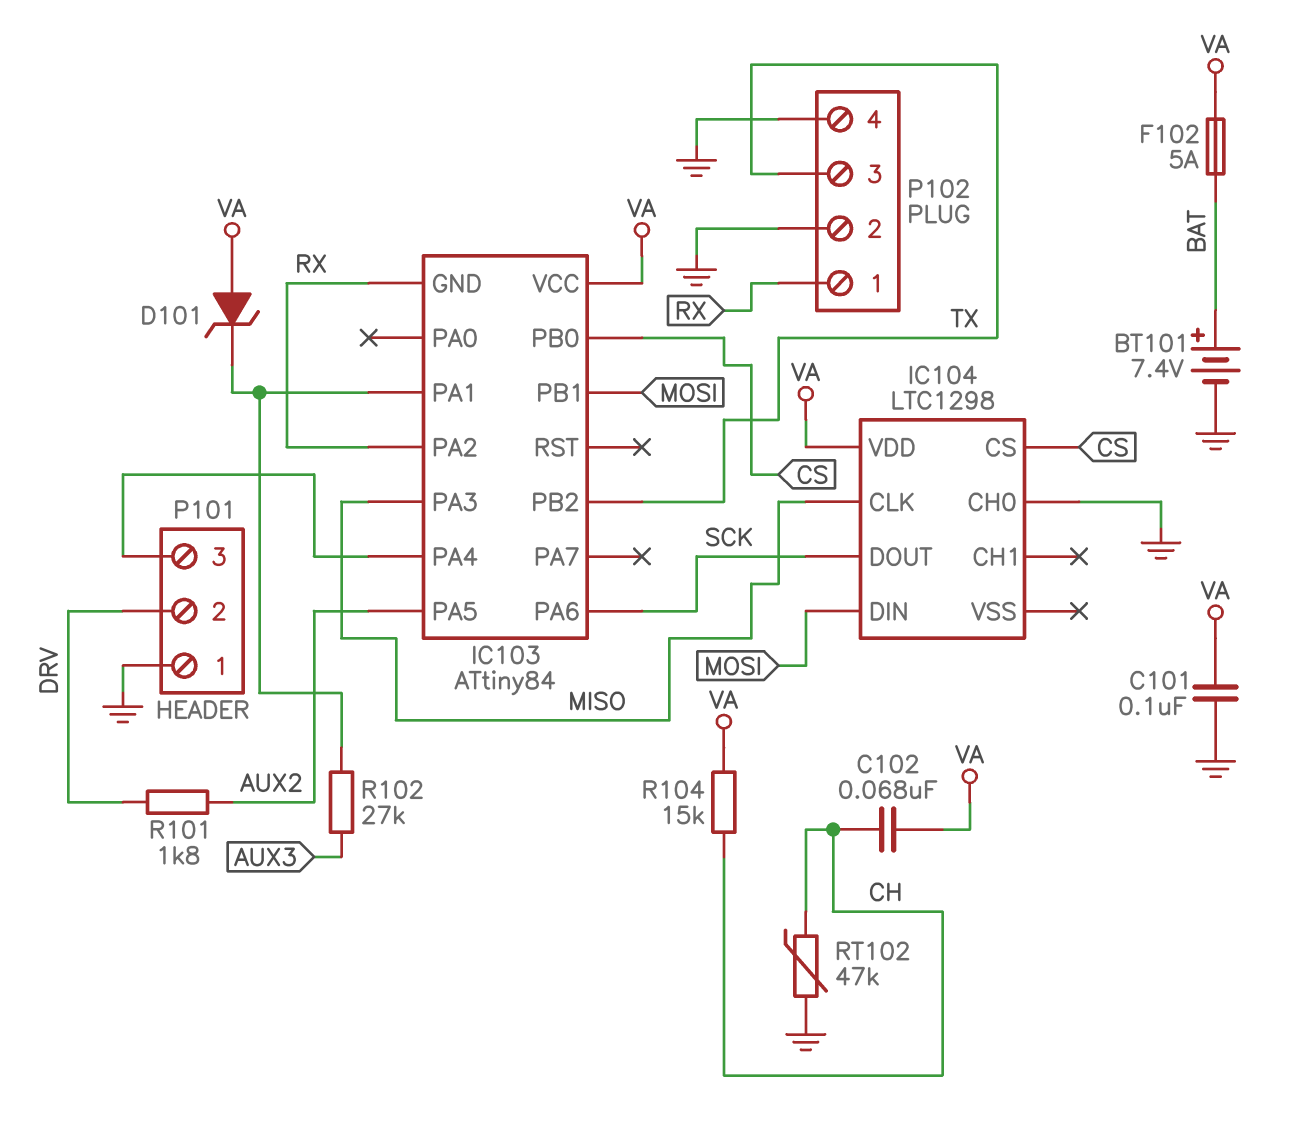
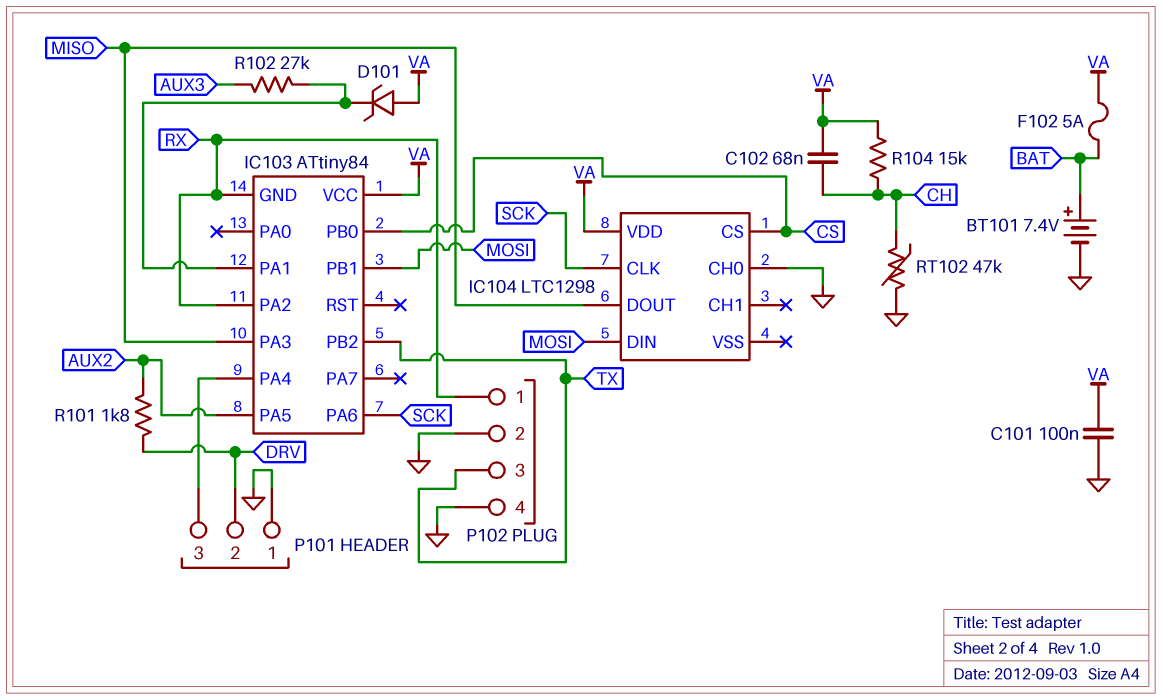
IC104 pin CLK: MISO -> SCK
IC104 pin DOUT: SCK -> MISO

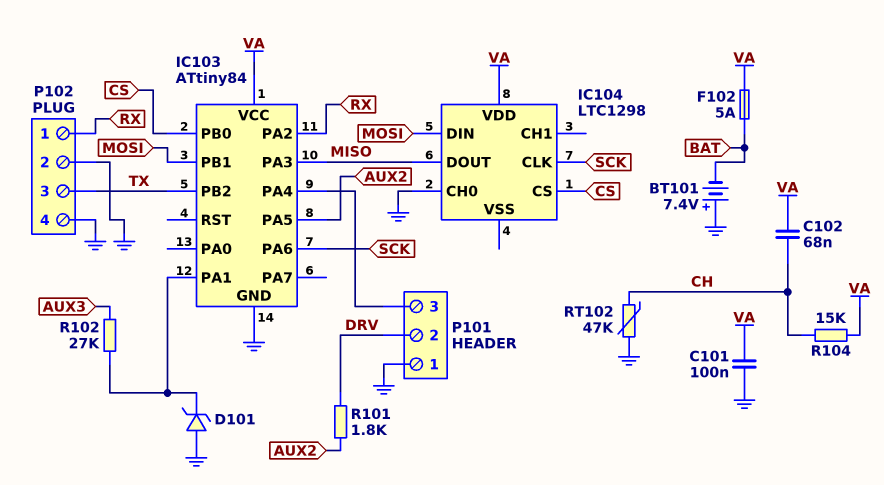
BT101: 7.4V (plus BAT, minus GND) -> 7.4V (plus GND, minus BAT)
D101: zener (A VA, K IC103/PA1) -> zener (A GND, K IC103/PA1)
IC103 pin GND: RX -> GND

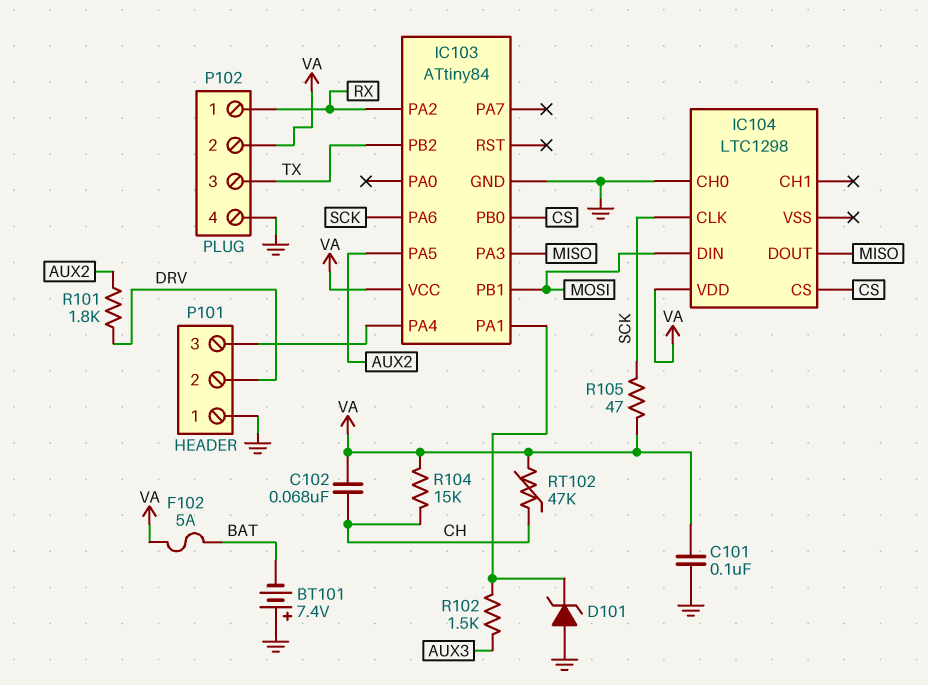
P102 pin 2: GND -> VA
R102: 27k (AUX3, IC103/PA1) -> 1.5k (AUX3, IC103/PA1)
R105: none -> 47 (SCK, VA)
RT102: 47k (CH, GND) -> 47k (CH, VA)

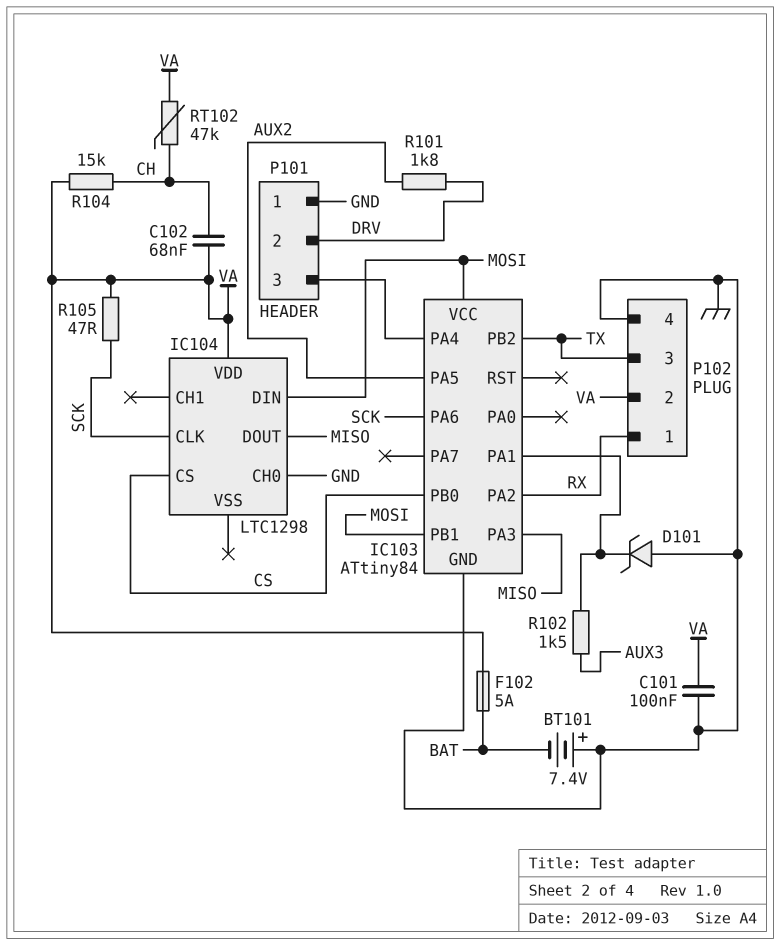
IC103 pin VCC: VA -> MOSI

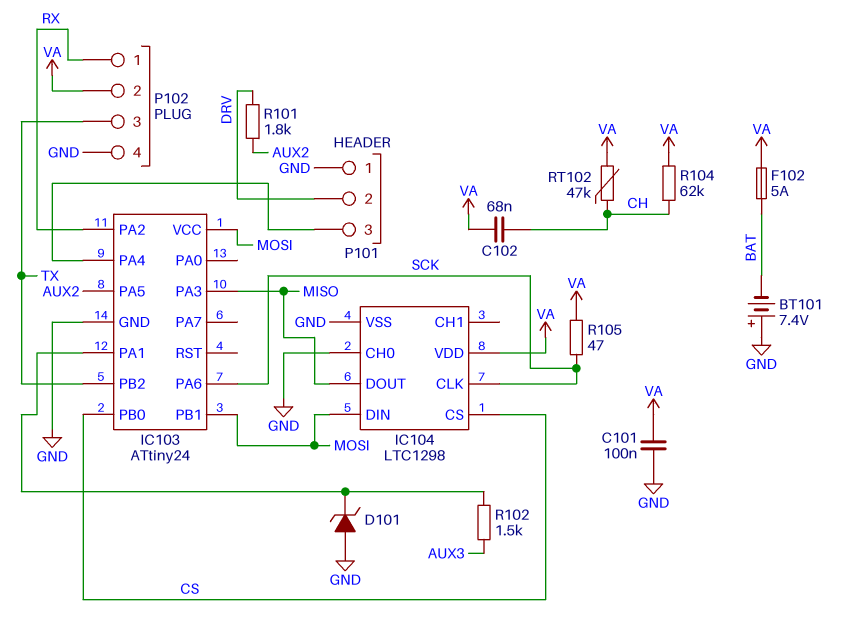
IC103: ATtiny84 -> ATtiny24
IC104 pin VSS: none -> GND
R104: 15k (CH, VA) -> 62k (CH, VA)

